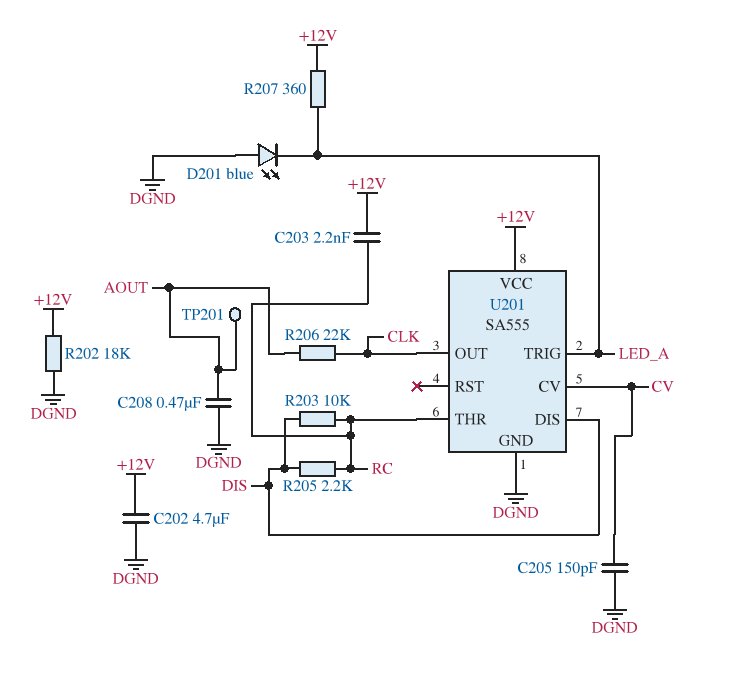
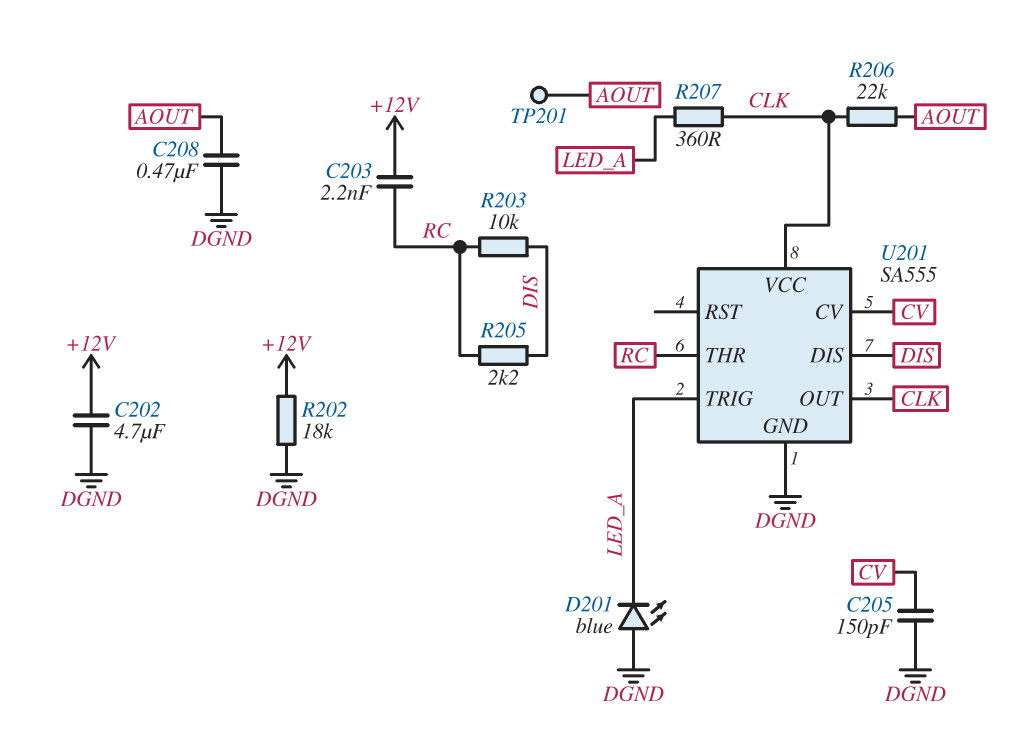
R207: 360 (+12V, LED_A) -> 360 (CLK, LED_A)
U201 pin VCC: +12V -> CLK

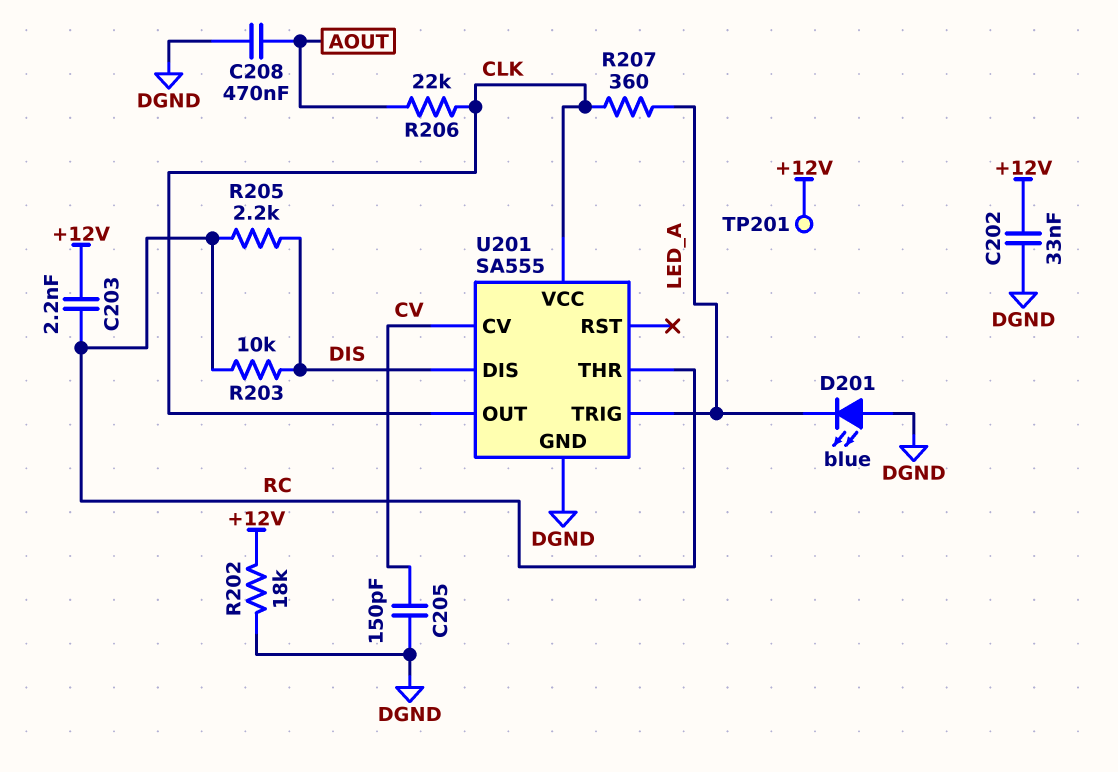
C202: 4.7uF (+12V, DGND) -> 33nF (+12V, DGND)
TP201: test point (AOUT) -> test point (+12V)

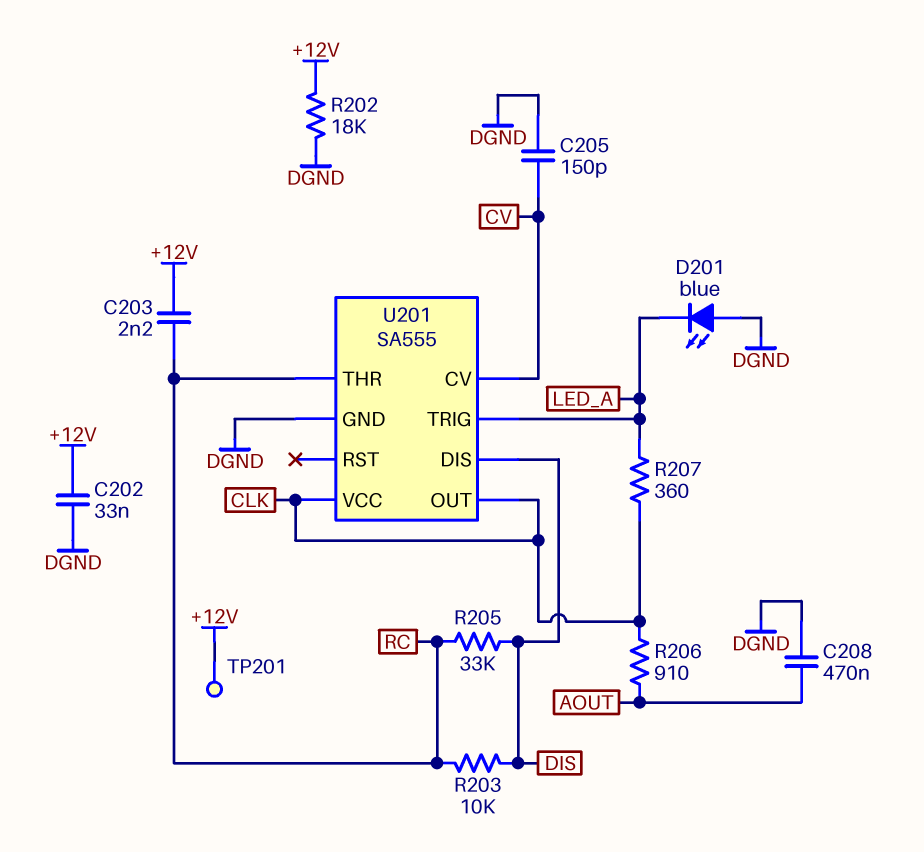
R205: 2.2k (DIS, RC) -> 33k (DIS, RC)
R206: 22k (AOUT, CLK) -> 910 (AOUT, CLK)

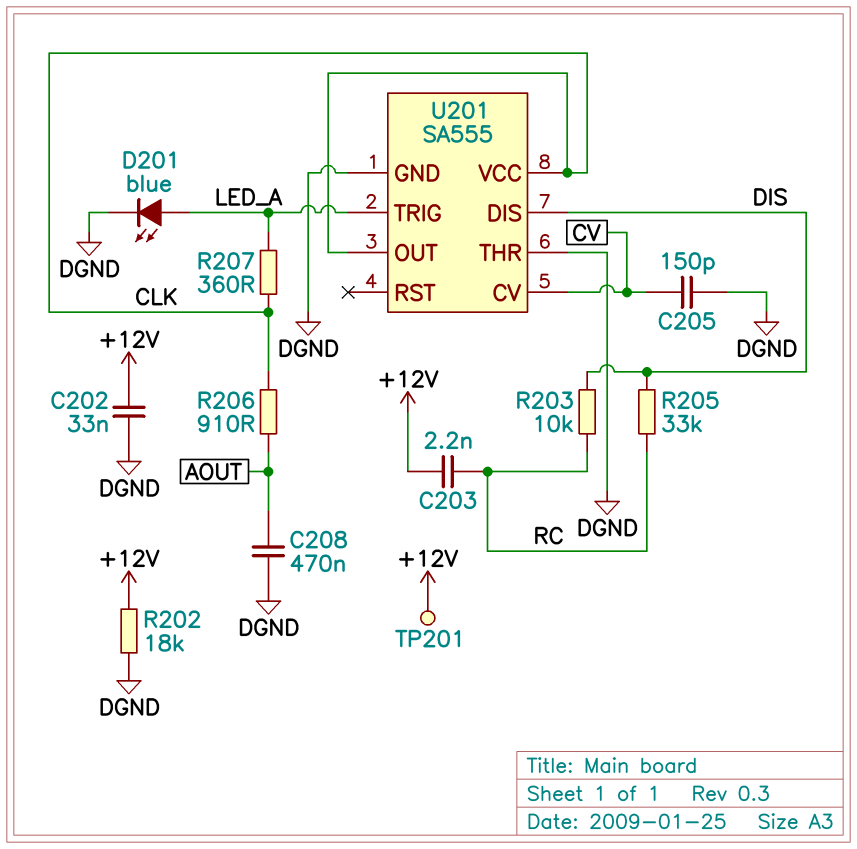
D201: LED blue (A DGND, K LED_A) -> LED blue (A LED_A, K DGND)
U201 pin THR: RC -> DGND

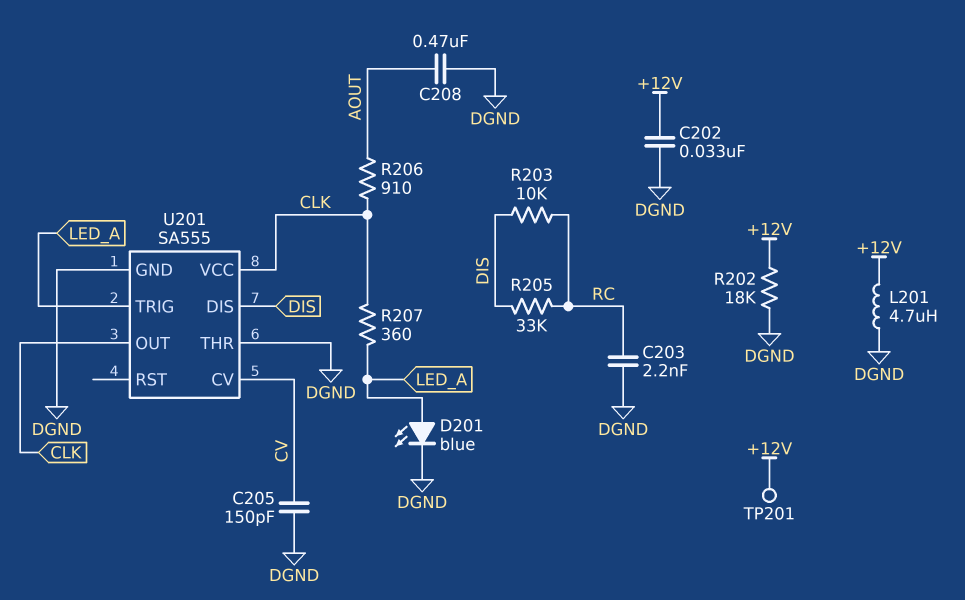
C203: 2.2nF (+12V, RC) -> 2.2nF (DGND, RC)
L201: none -> 4.7uH (+12V, DGND)

